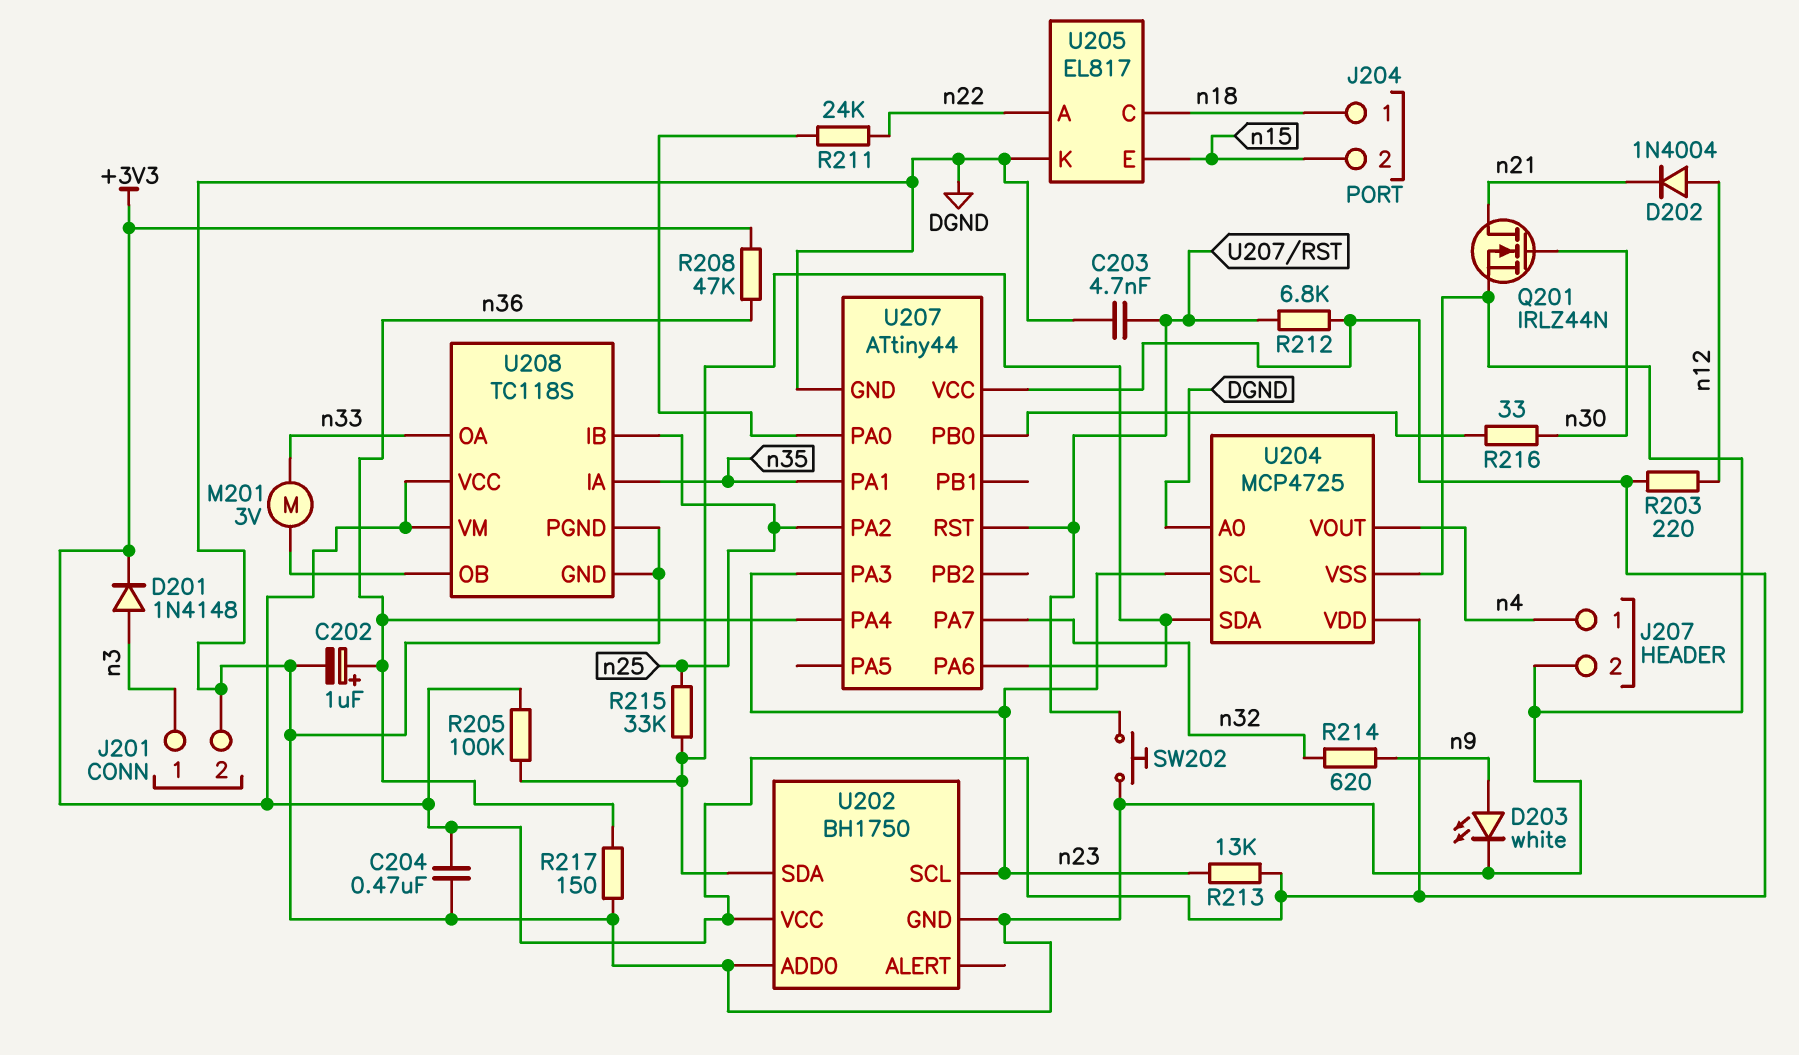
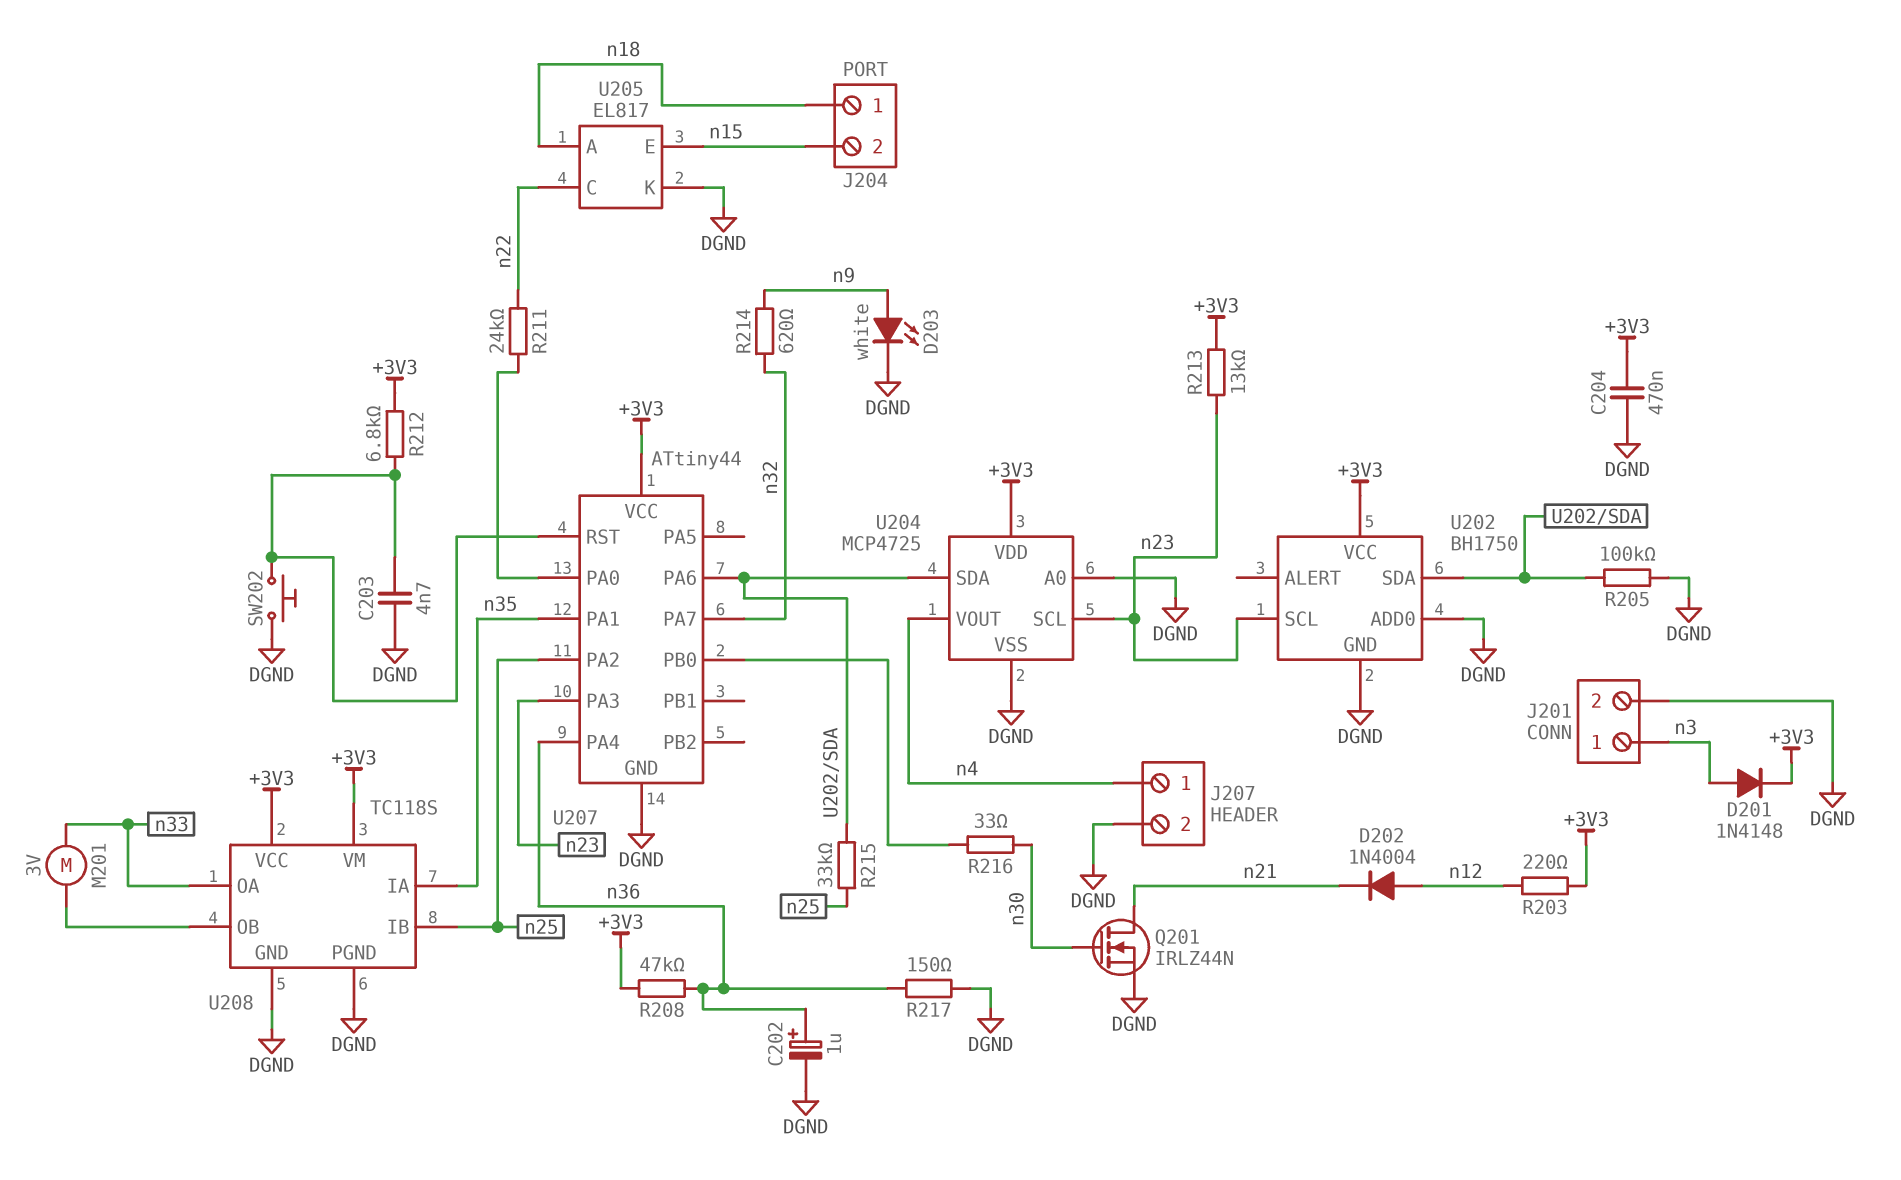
R205: 100k (+3V3, U202/SDA) -> 100k (DGND, U202/SDA)
U205 pin A: n22 -> n18
U205 pin C: n18 -> n22

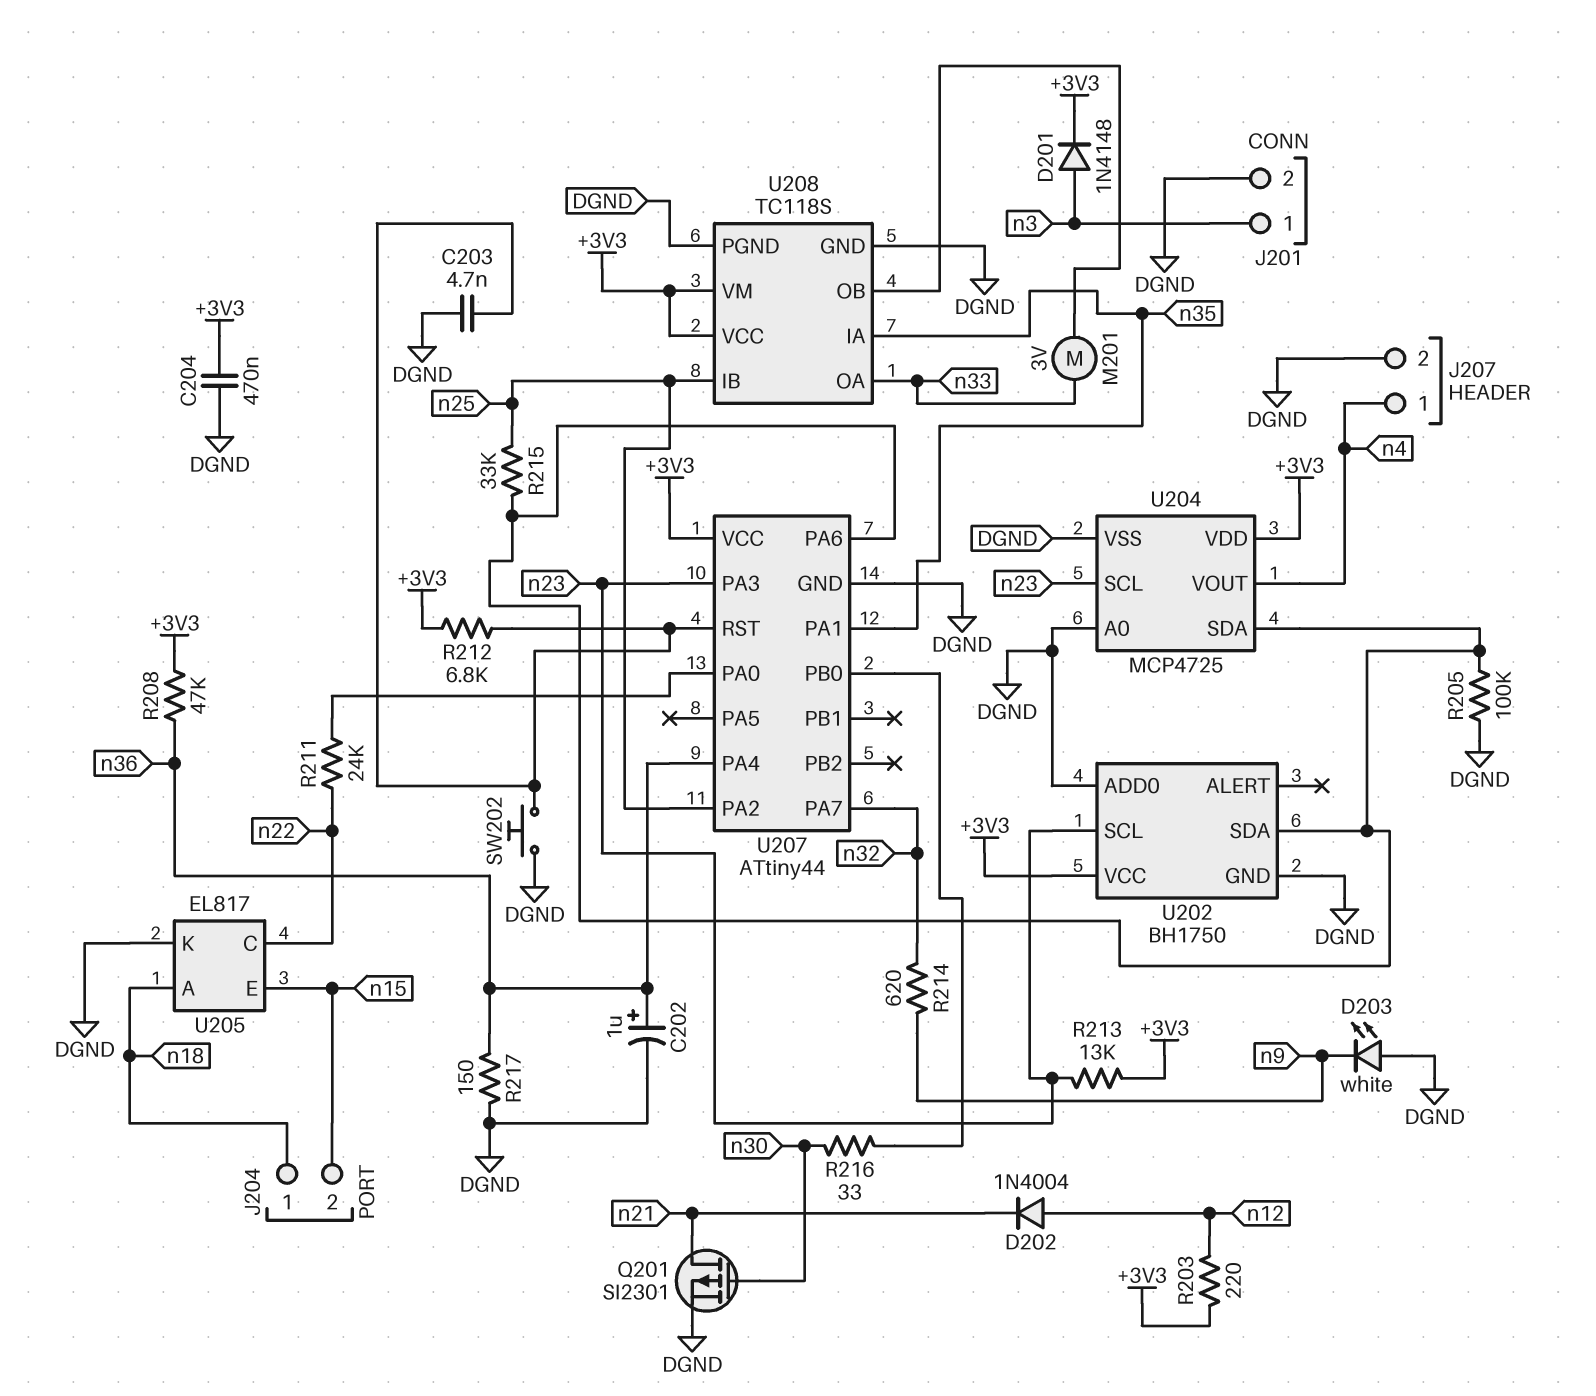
D203: LED white (A n9, K DGND) -> LED white (A DGND, K n9)
Q201: NMOS IRLZ44N (G n30, D n21, S DGND) -> PMOS SI2301 (G n30, D n21, S DGND)

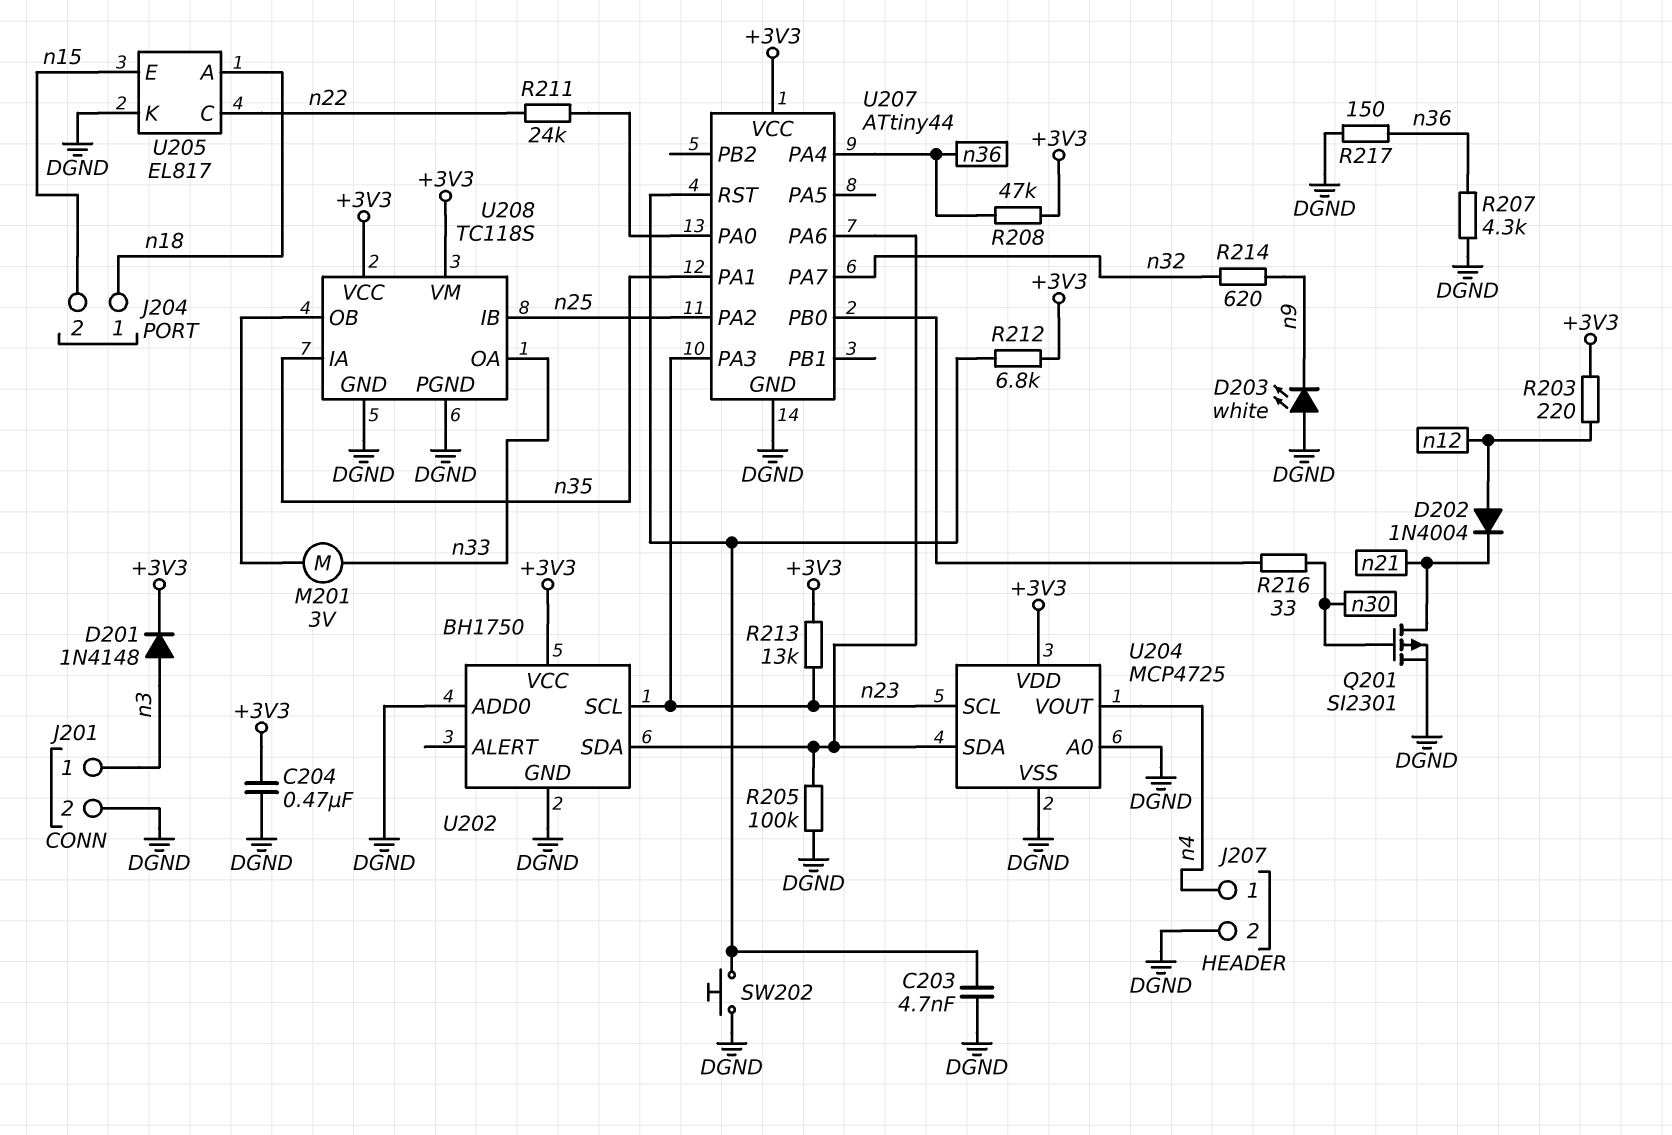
C202: 1uF (plus n36, minus DGND) -> none
R207: none -> 4.3k (DGND, n36)
R215: 33k (U202/SDA, n25) -> none

